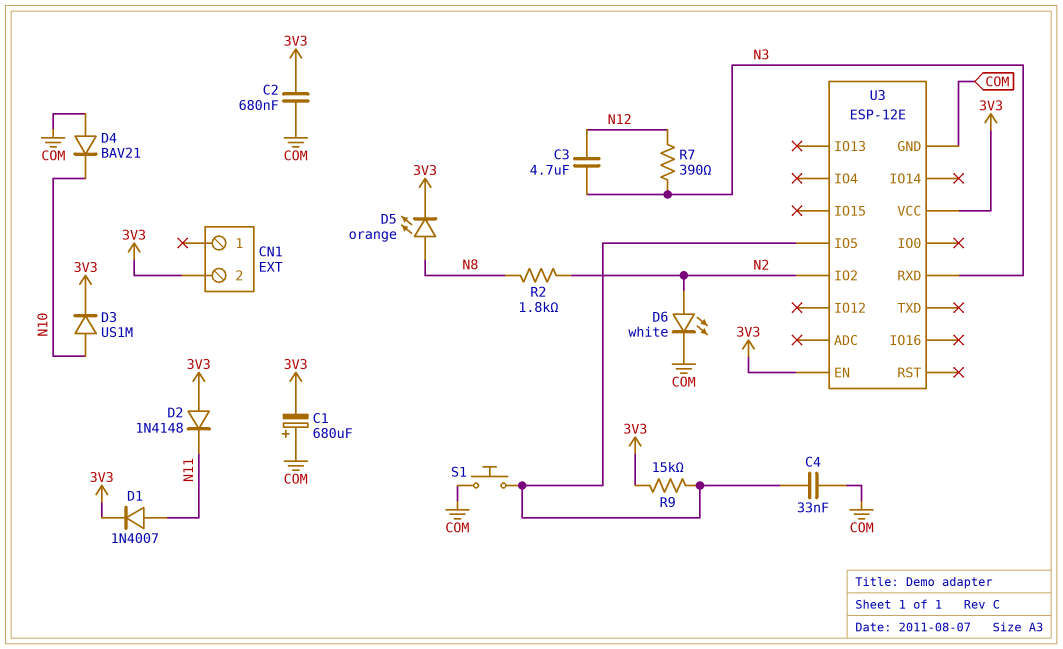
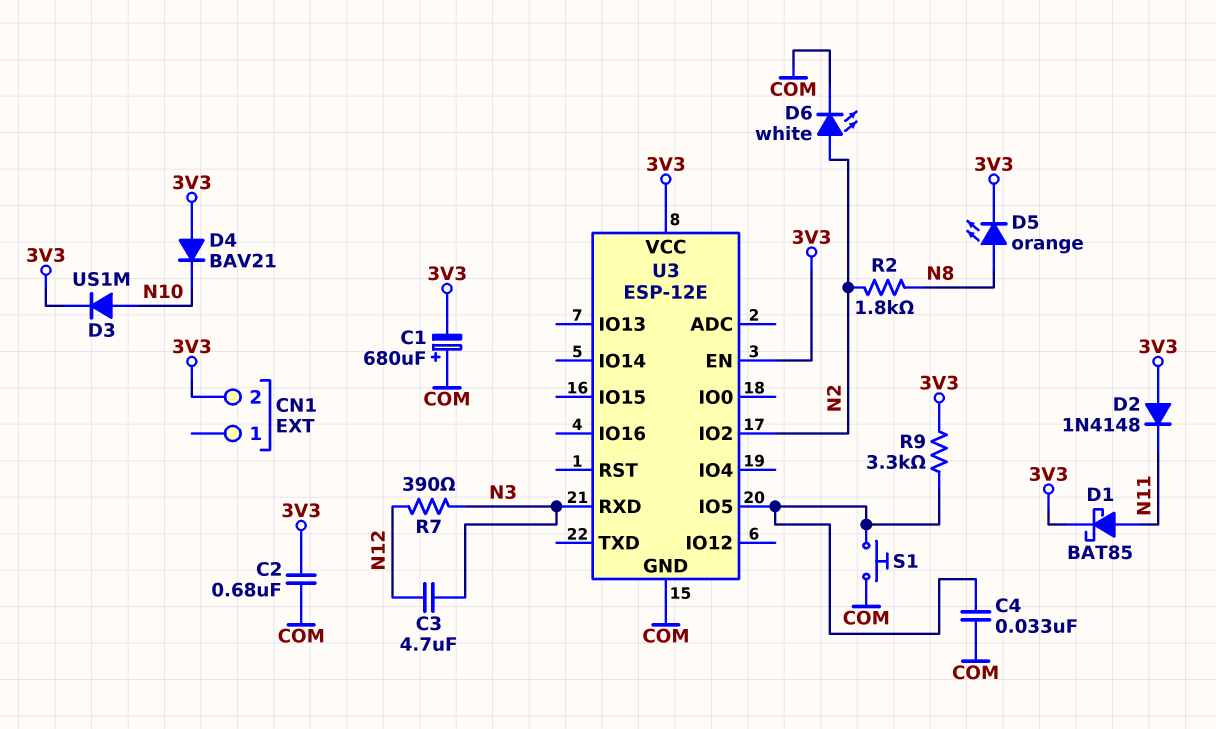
D1: diode 1N4007 (A N11, K 3V3) -> schottky BAT85 (A N11, K 3V3)
D4: diode BAV21 (A COM, K N10) -> diode BAV21 (A 3V3, K N10)
R9: 15k (3V3, U3/IO5) -> 3.3k (3V3, U3/IO5)

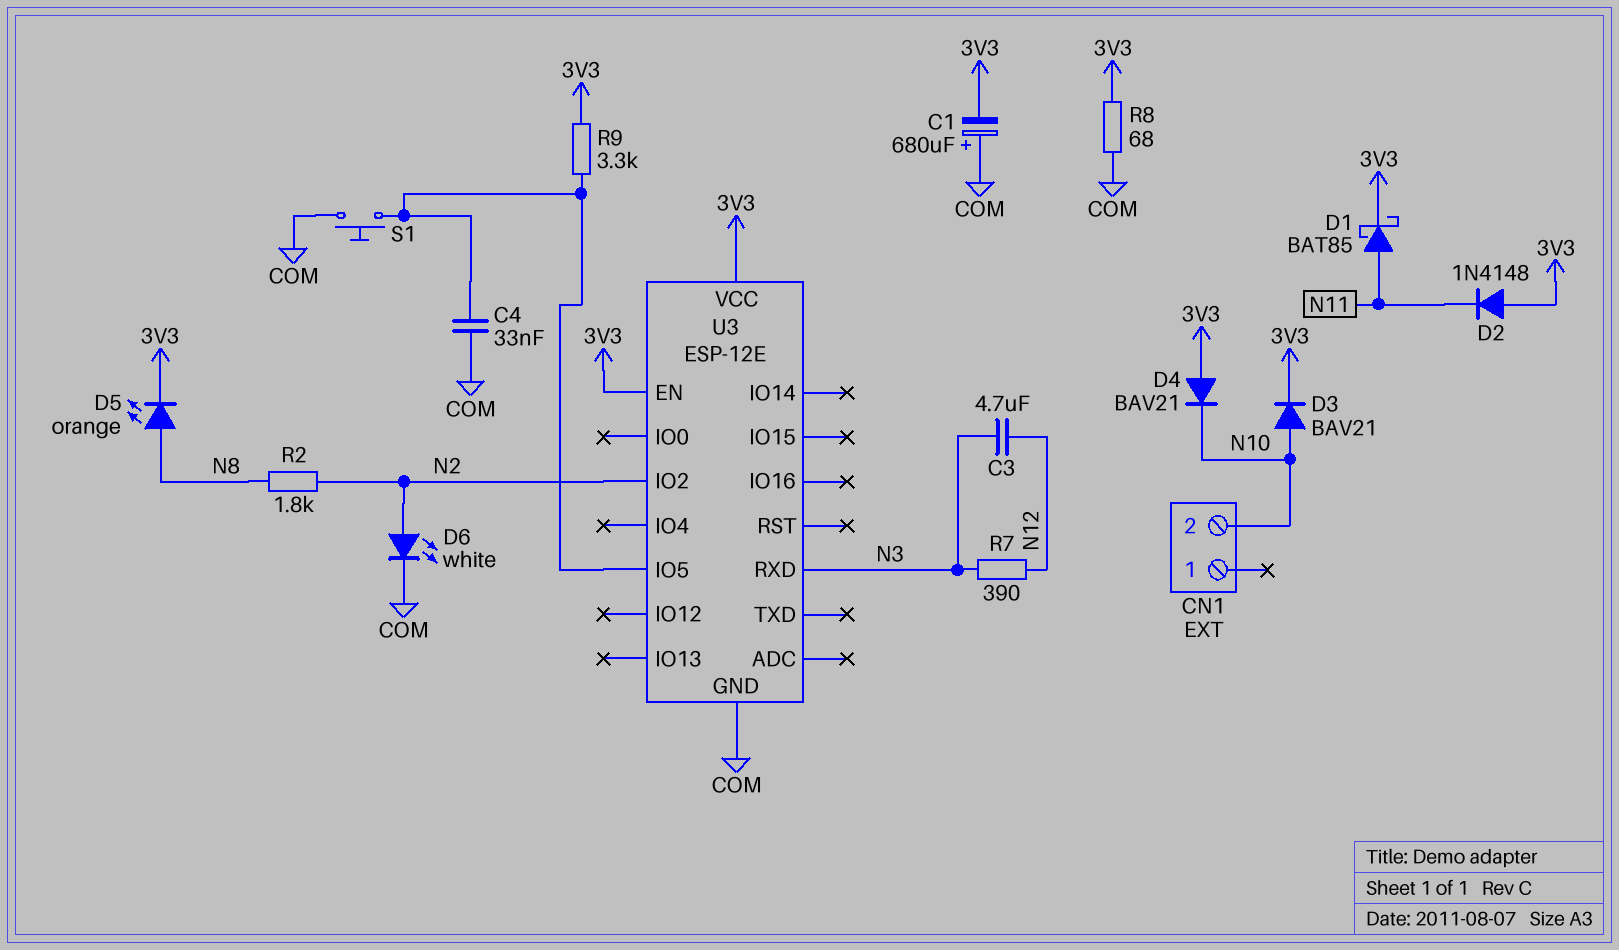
C2: 680nF (3V3, COM) -> none
CN1 pin 2: 3V3 -> N10
D3: diode US1M (A N10, K 3V3) -> diode BAV21 (A N10, K 3V3)
R8: none -> 68 (3V3, COM)

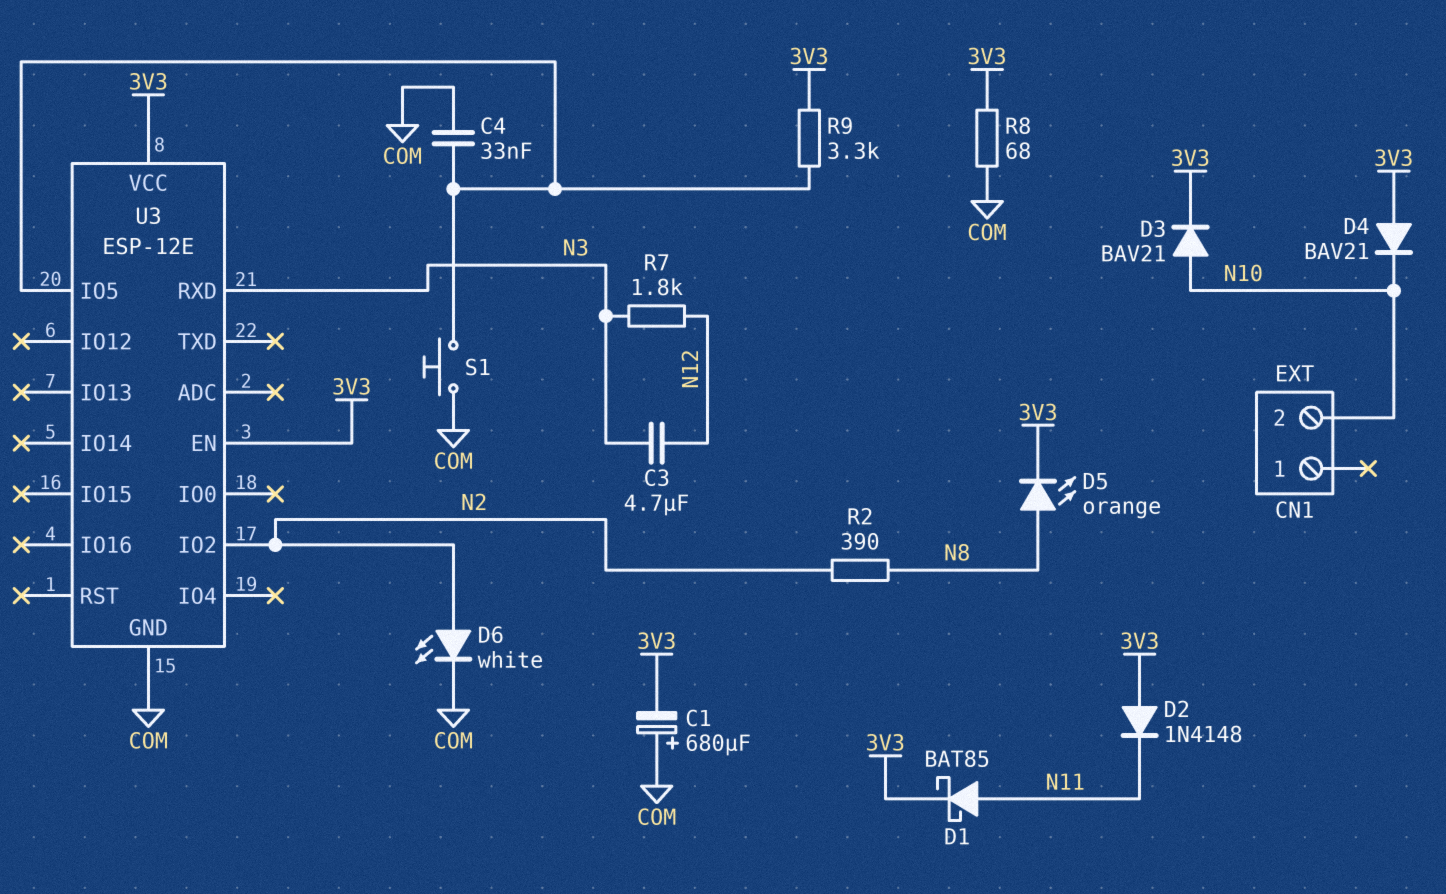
R2: 1.8k (N2, N8) -> 390 (N2, N8)
R7: 390 (N3, N12) -> 1.8k (N3, N12)

